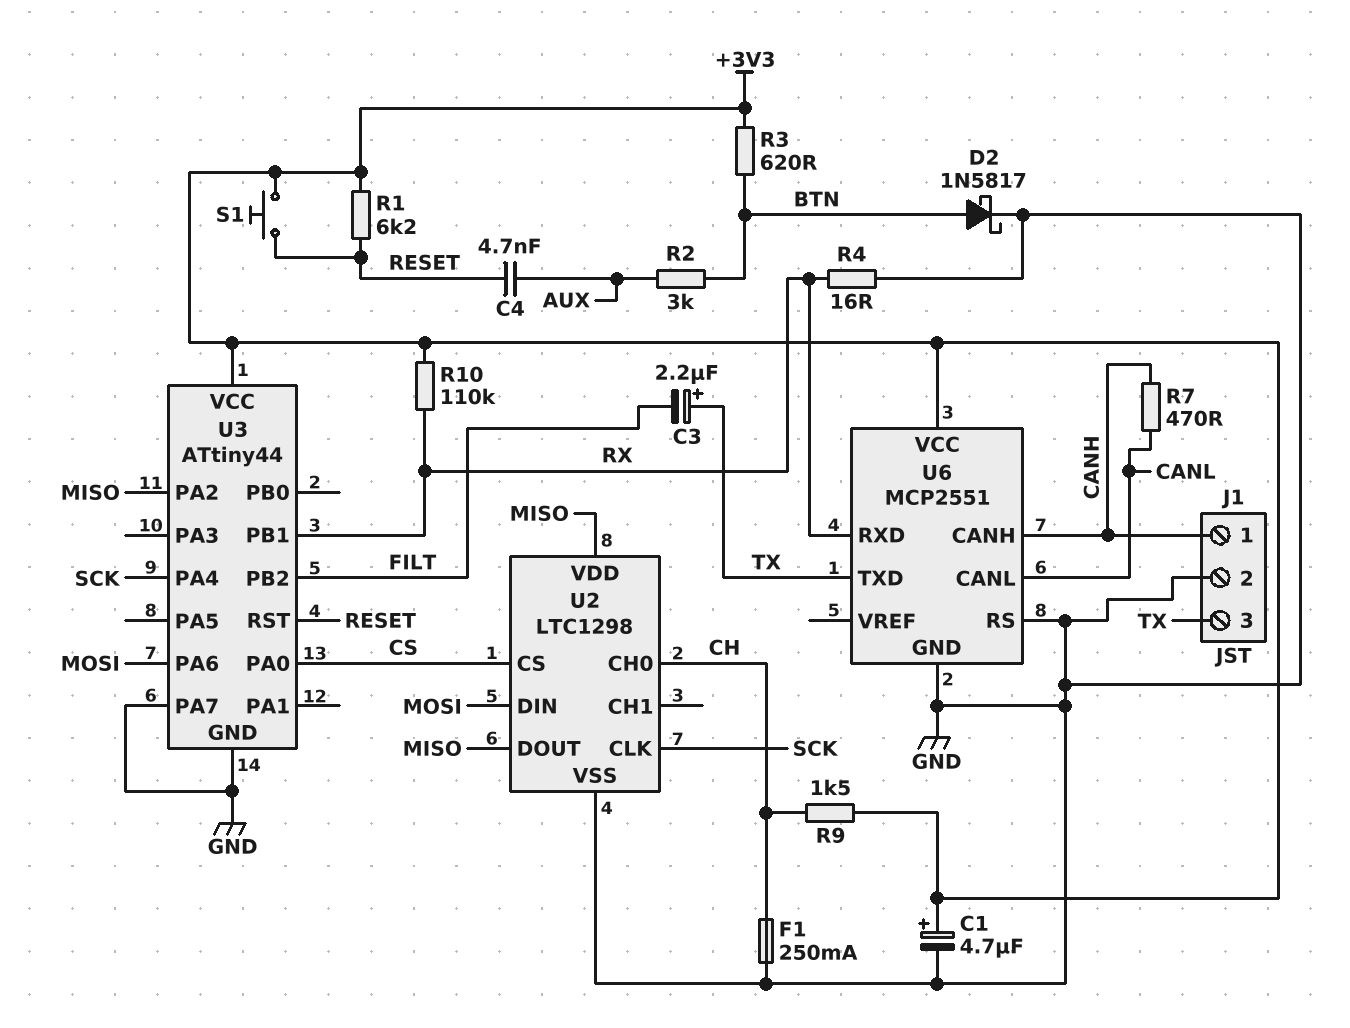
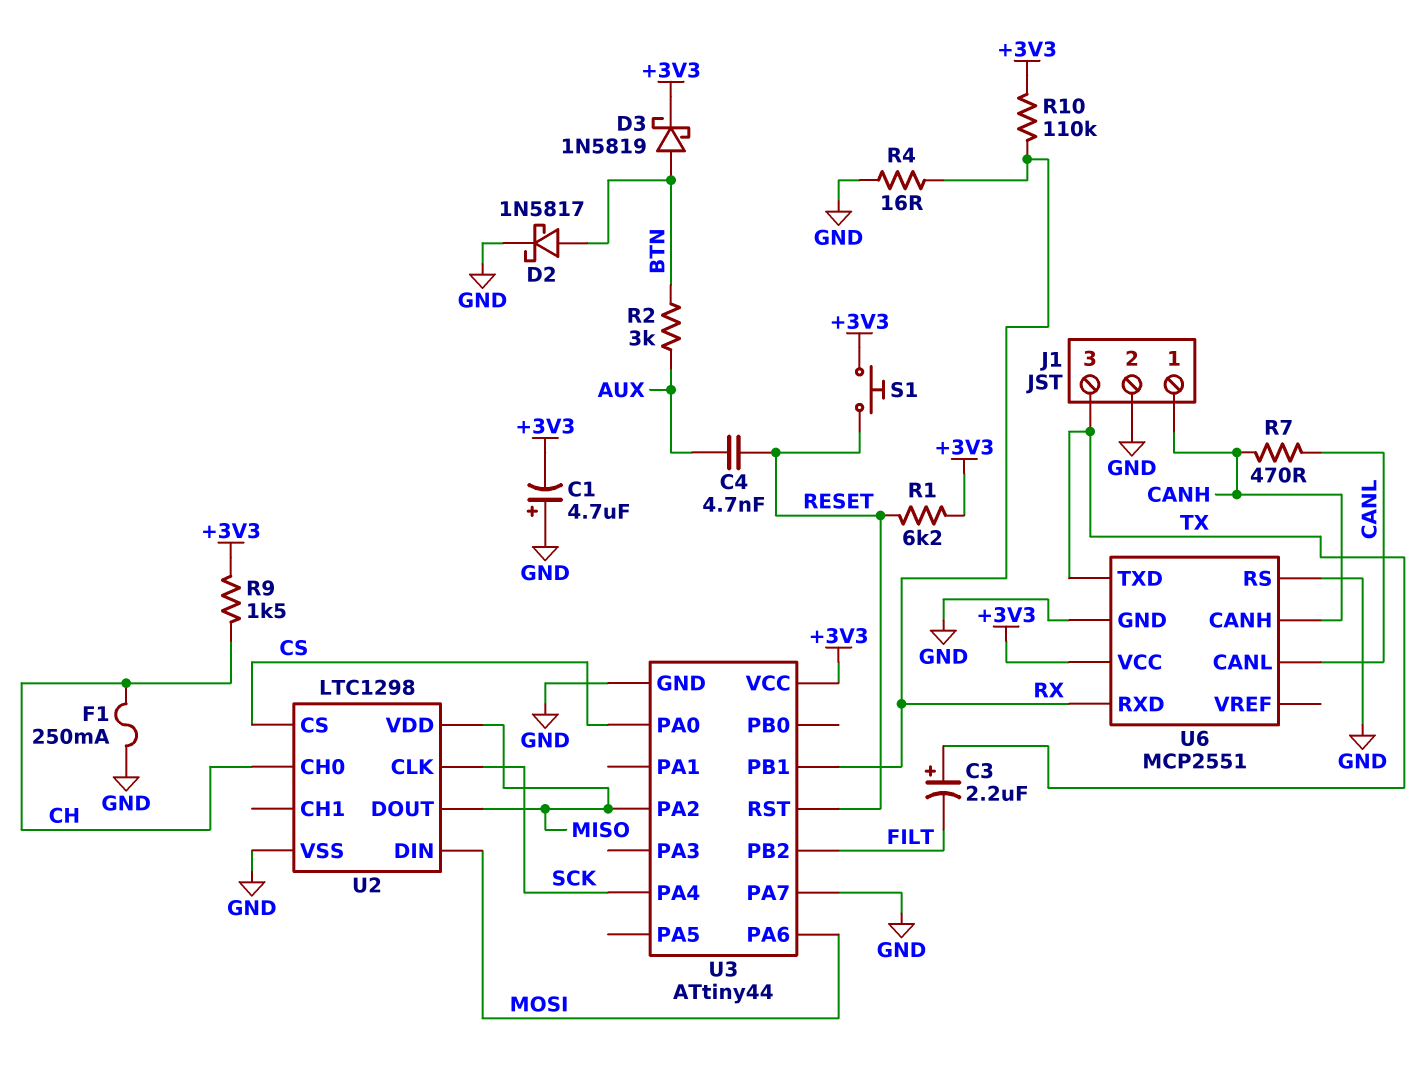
C1: 4.7uF (plus +3V3, minus GND) -> 4.7uF (plus GND, minus +3V3)
D3: none -> schottky 1N5819 (A BTN, K +3V3)
R3: 620 (+3V3, BTN) -> none

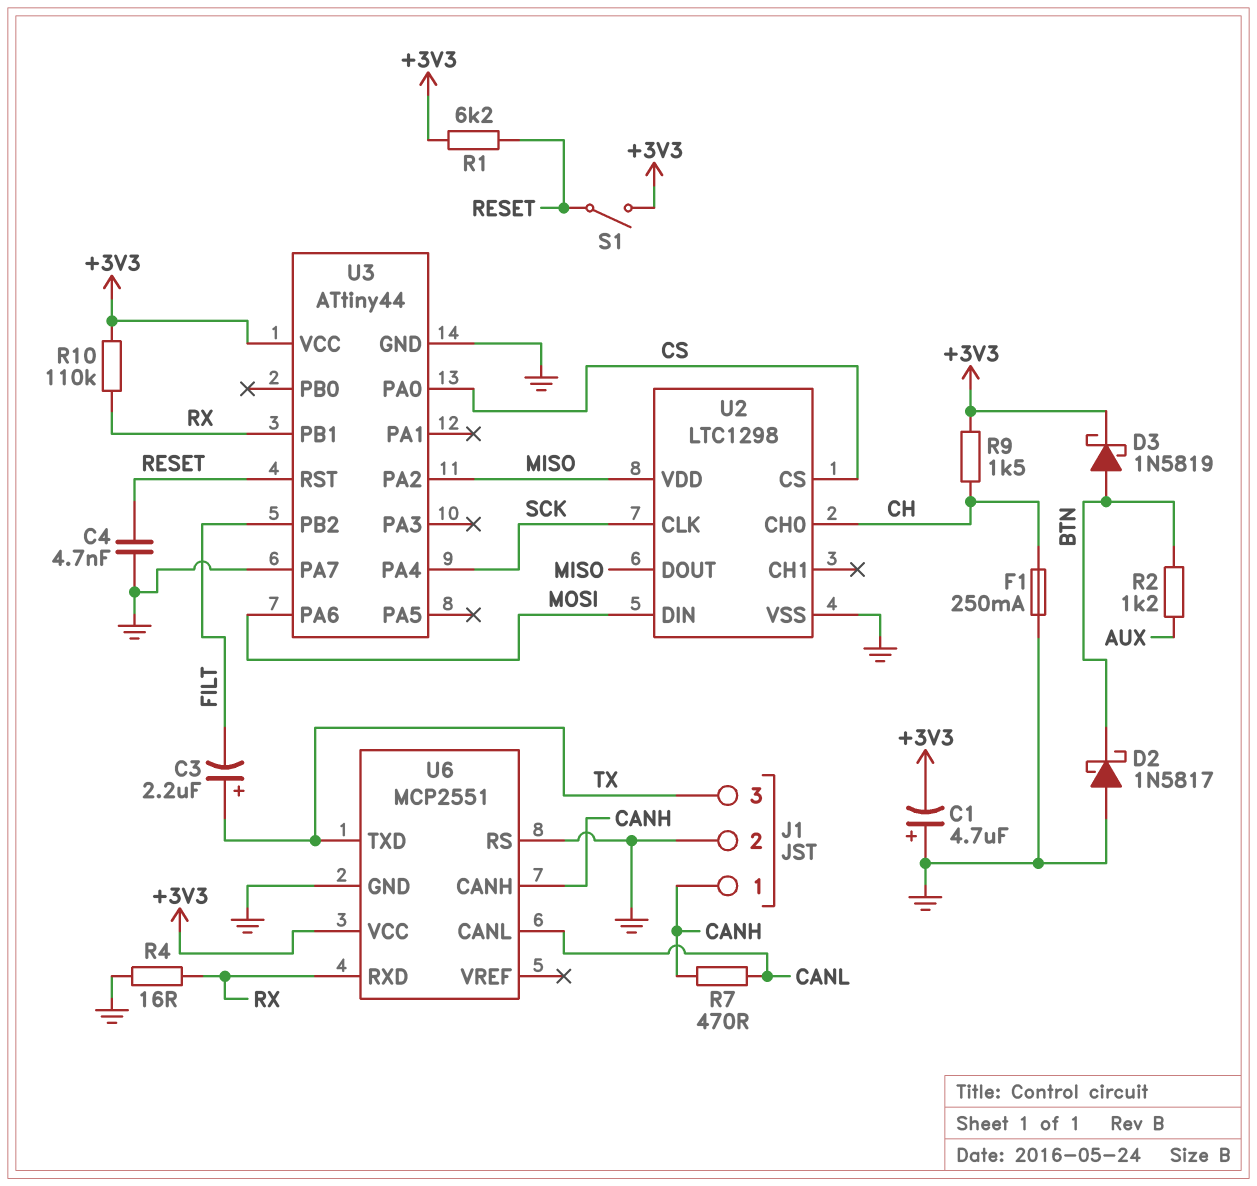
C4: 4.7nF (AUX, RESET) -> 4.7nF (GND, RESET)
D2: schottky 1N5817 (A BTN, K GND) -> schottky 1N5817 (A GND, K BTN)
R2: 3k (AUX, BTN) -> 1.2k (AUX, BTN)
S1: button (+3V3, RESET) -> switch (+3V3, RESET)

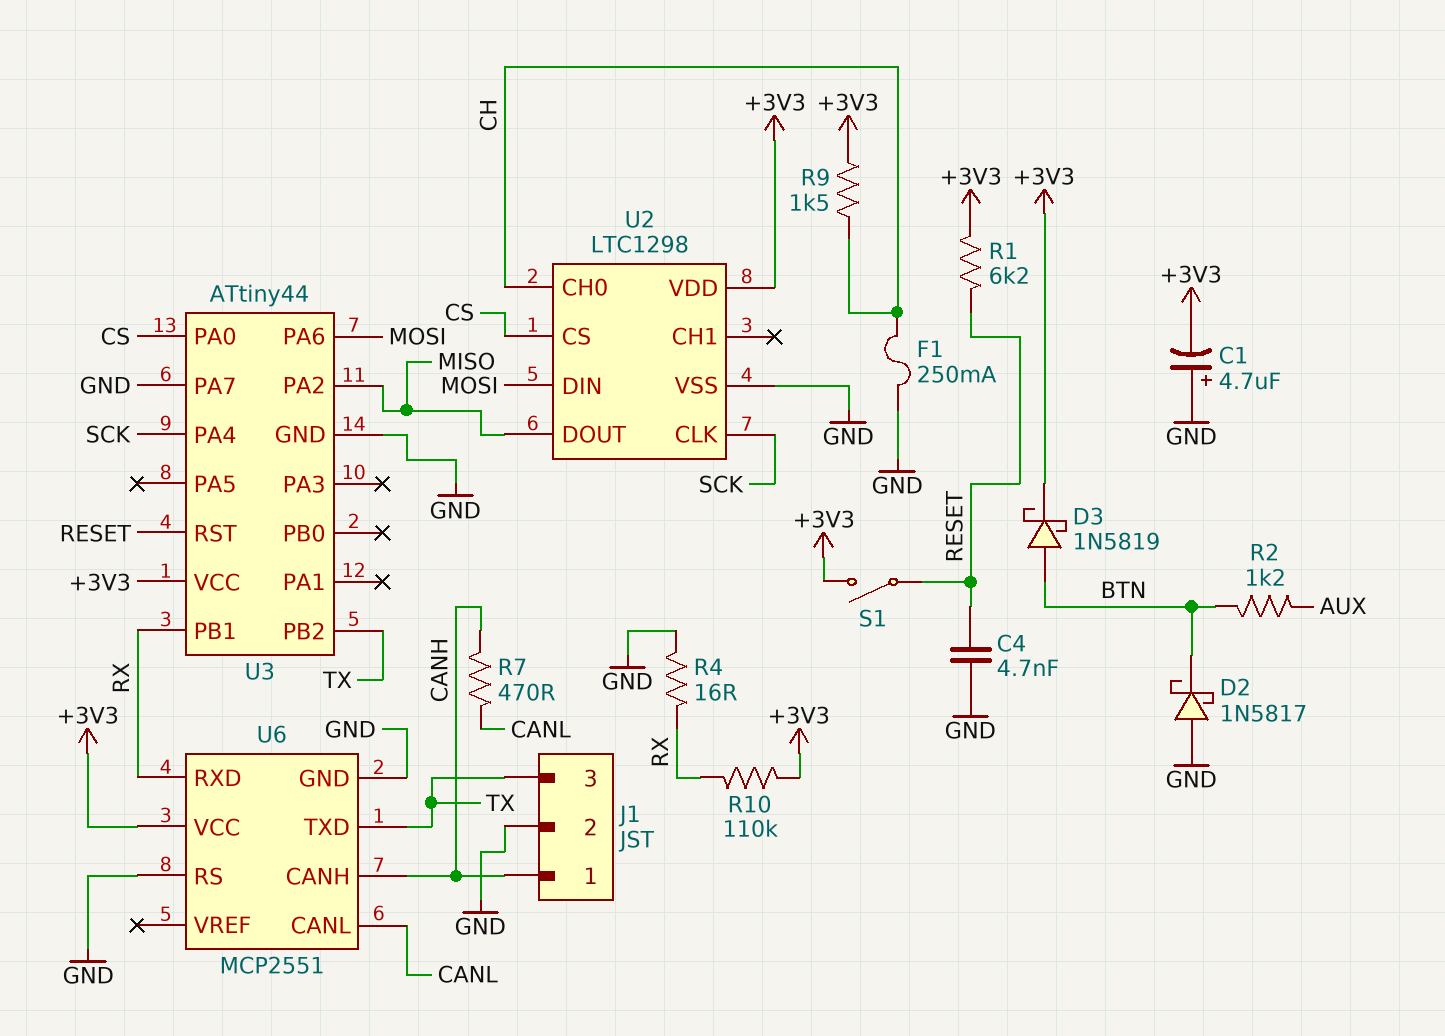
C3: 2.2uF (plus TX, minus FILT) -> none
U2 pin VDD: MISO -> +3V3
U3 pin PB2: FILT -> TX

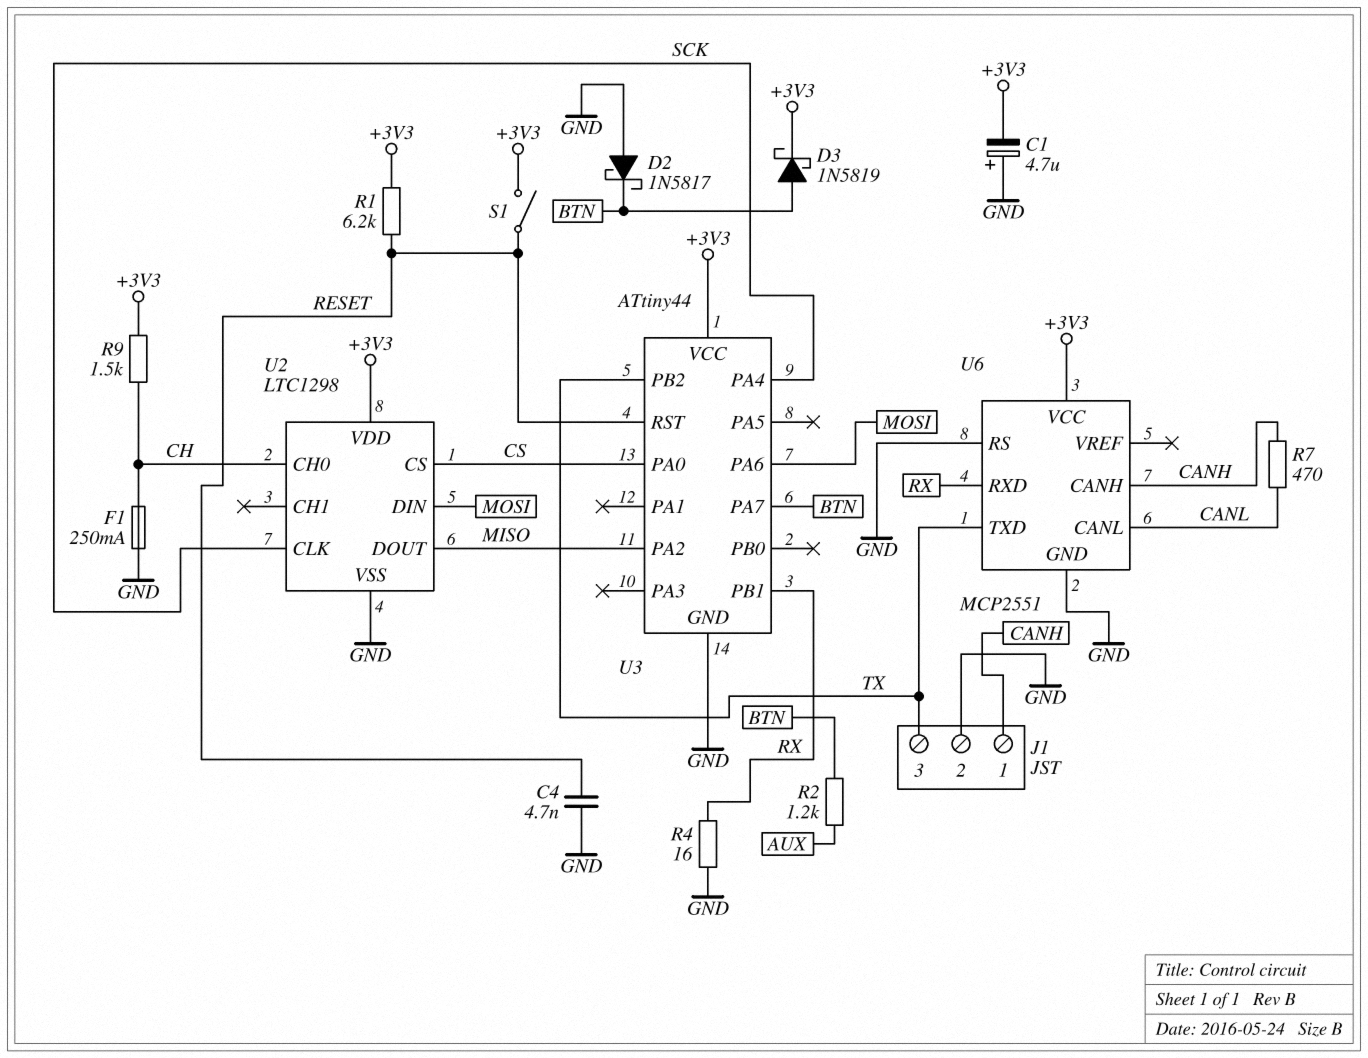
R10: 110k (+3V3, RX) -> none
U3 pin PA7: GND -> BTN

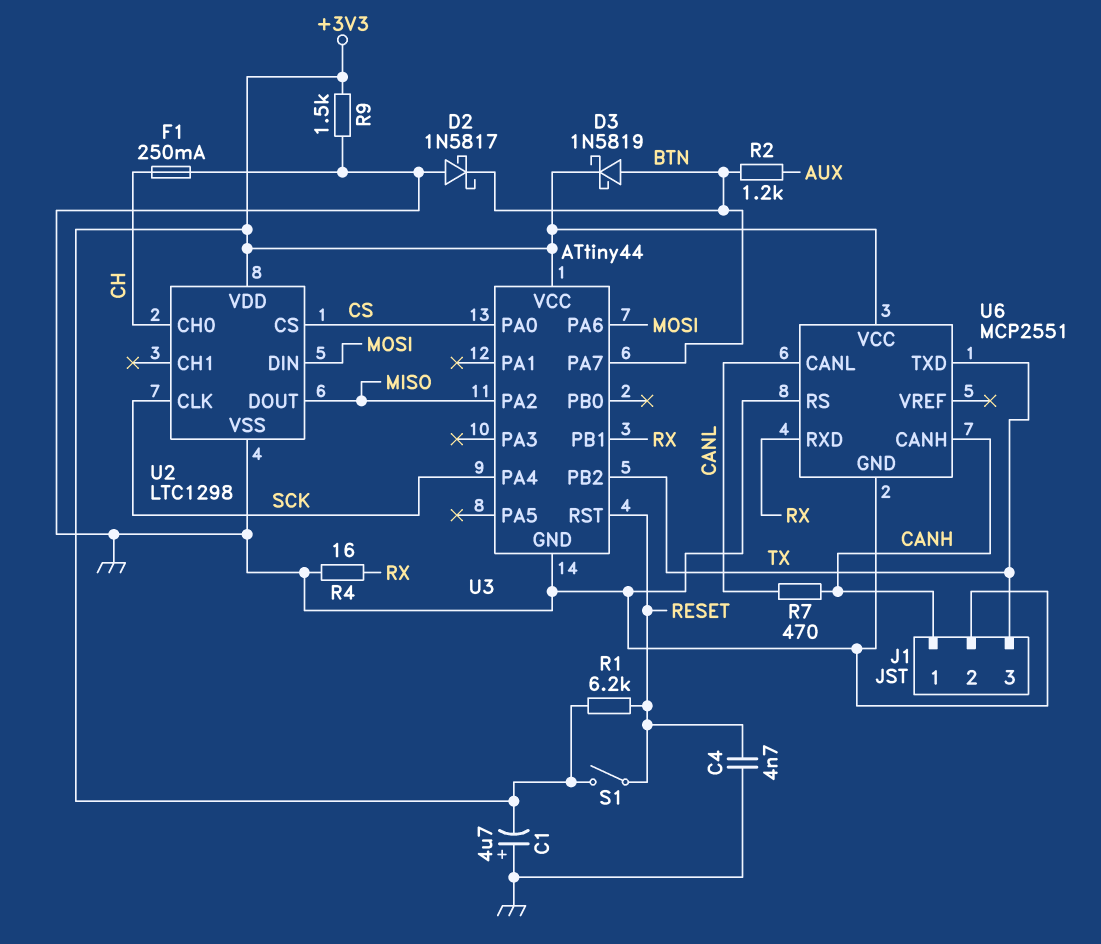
R9: 1.5k (+3V3, CH) -> 1.5k (+3V3, GND)

